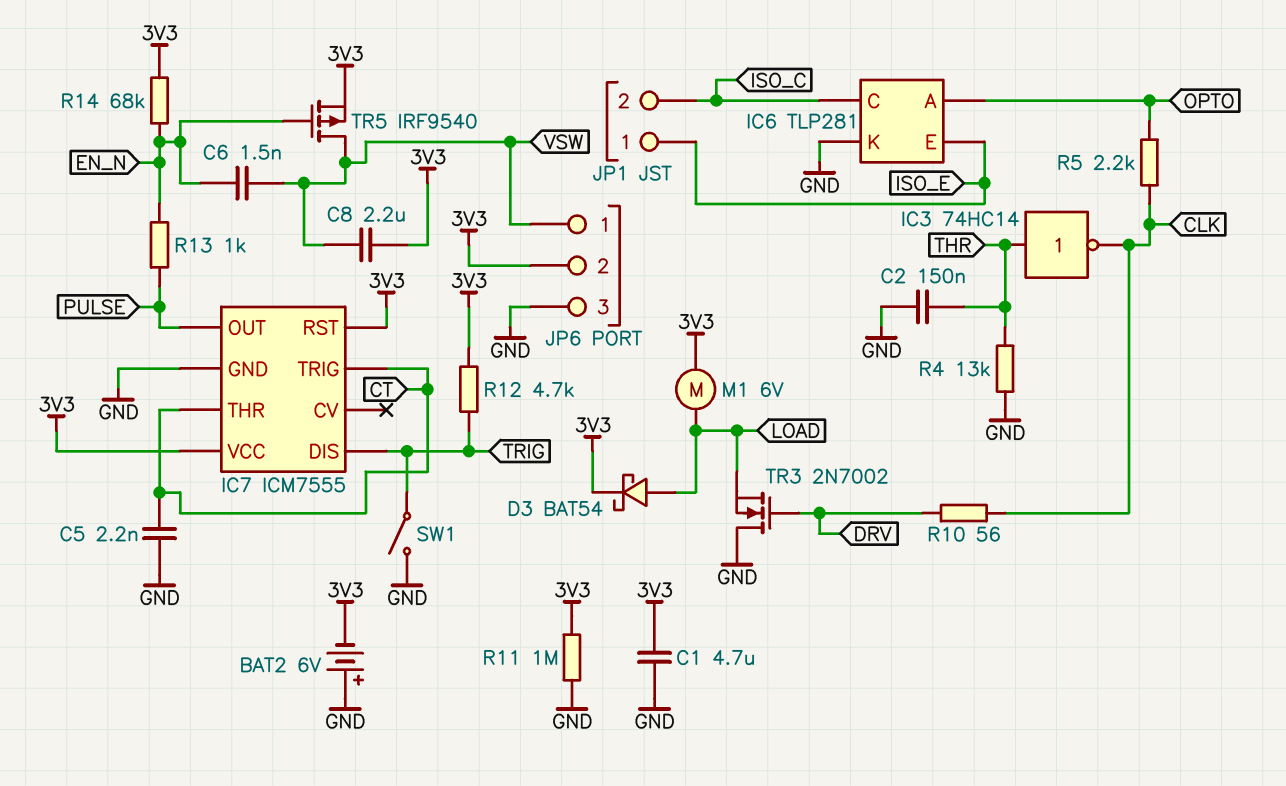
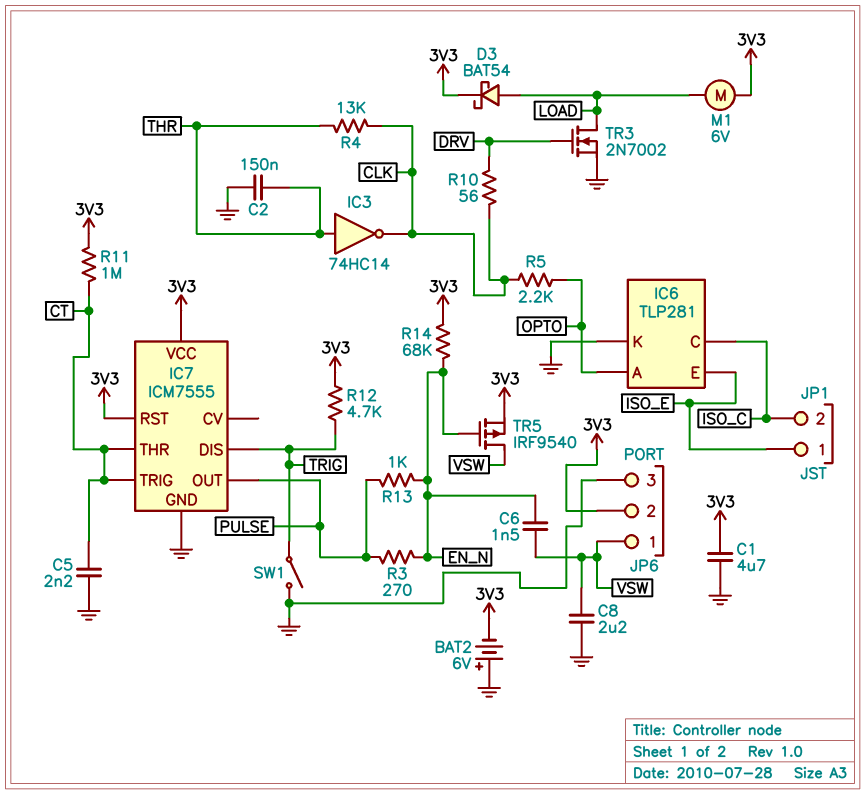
C8: 2.2uF (3V3, VSW) -> 2.2uF (GND, VSW)
R3: none -> 270 (EN_N, PULSE)
R4: 13k (GND, THR) -> 13k (CLK, THR)
R11: 1M (3V3, GND) -> 1M (3V3, CT)
TR3: NMOS 2N7002 (G DRV, D GND, S LOAD) -> NMOS 2N7002 (G DRV, D LOAD, S GND)

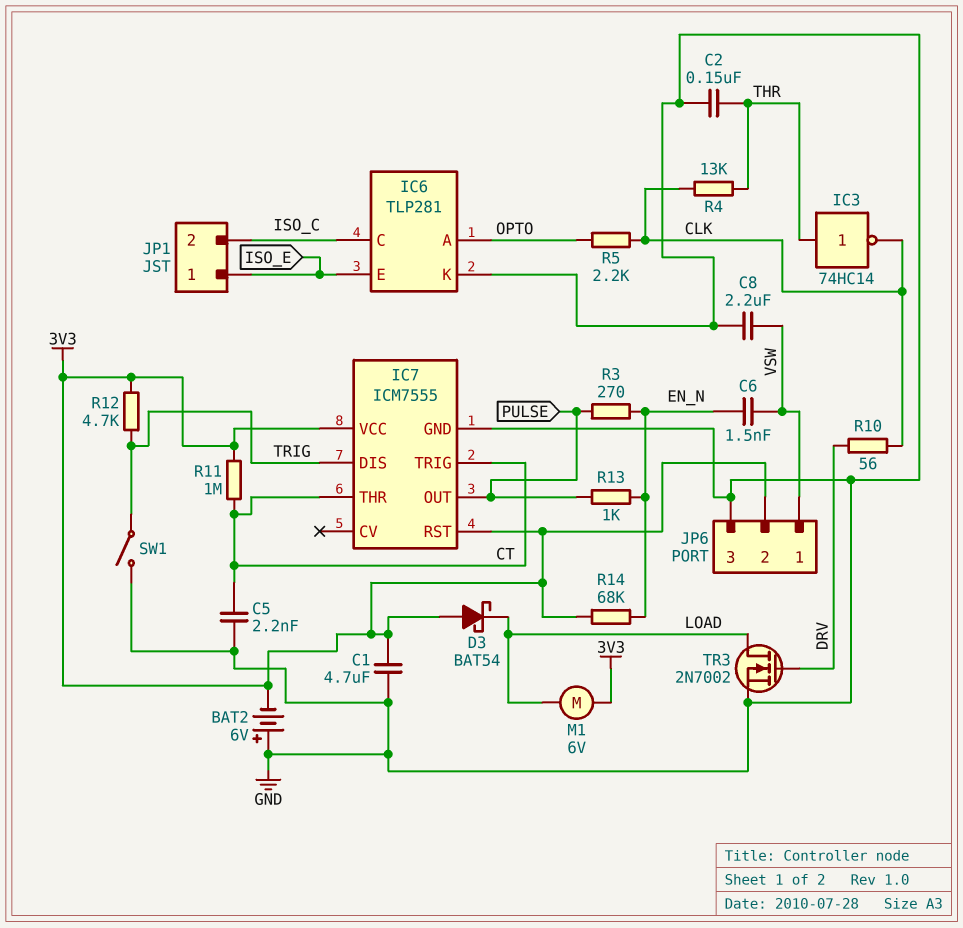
D3: schottky BAT54 (A LOAD, K 3V3) -> schottky BAT54 (A 3V3, K LOAD)
TR5: PMOS IRF9540 (G EN_N, D VSW, S 3V3) -> none

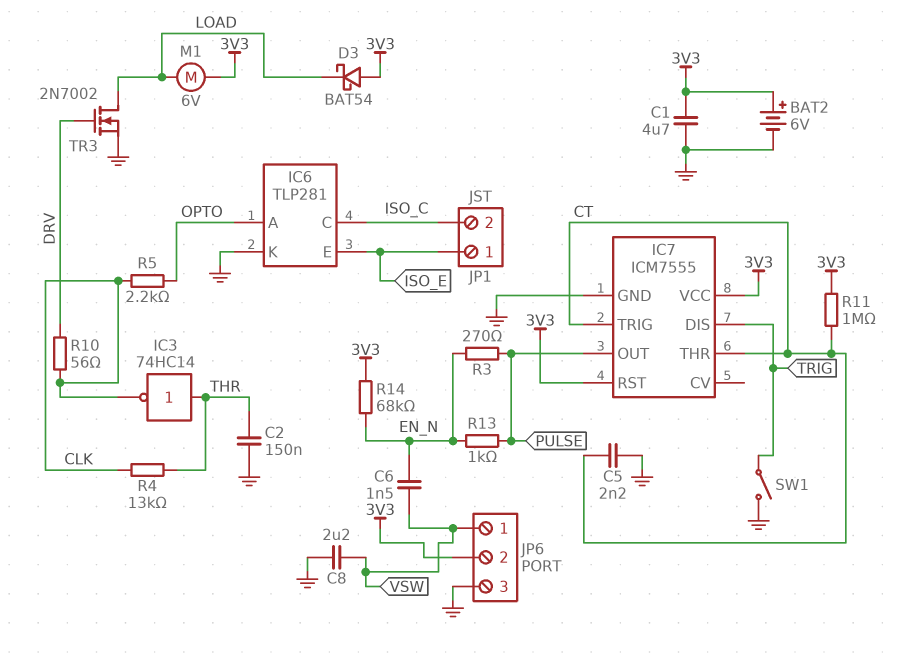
BAT2: 6V (plus GND, minus 3V3) -> 6V (plus 3V3, minus GND)
R12: 4.7k (3V3, TRIG) -> none

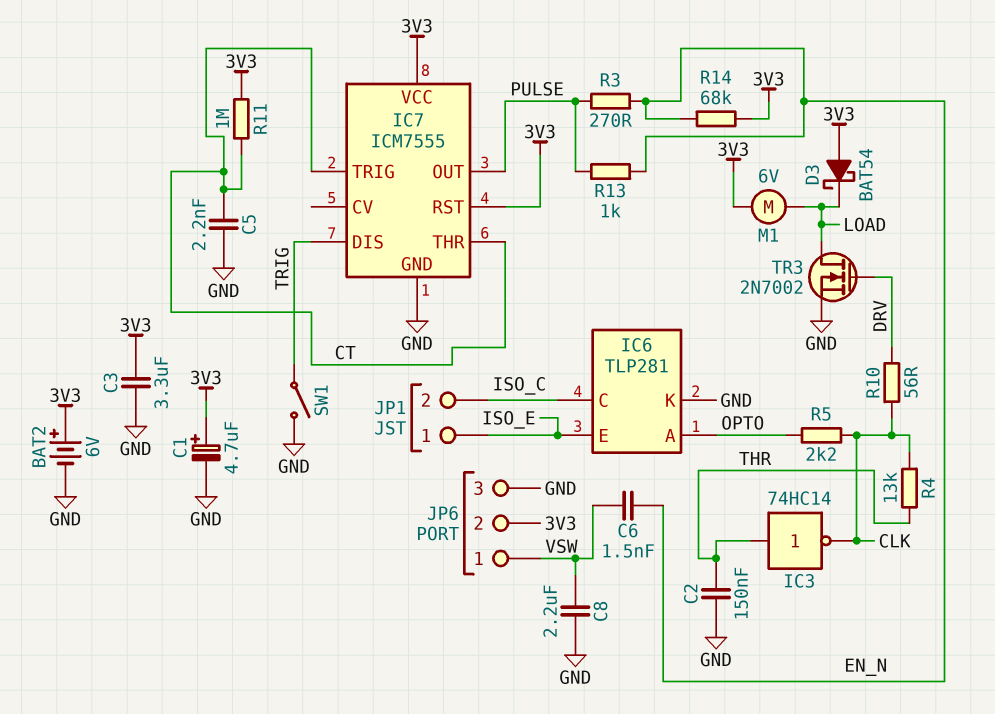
C1: 4.7uF (3V3, GND) -> 4.7uF (plus 3V3, minus GND)
C3: none -> 3.3uF (3V3, GND)

